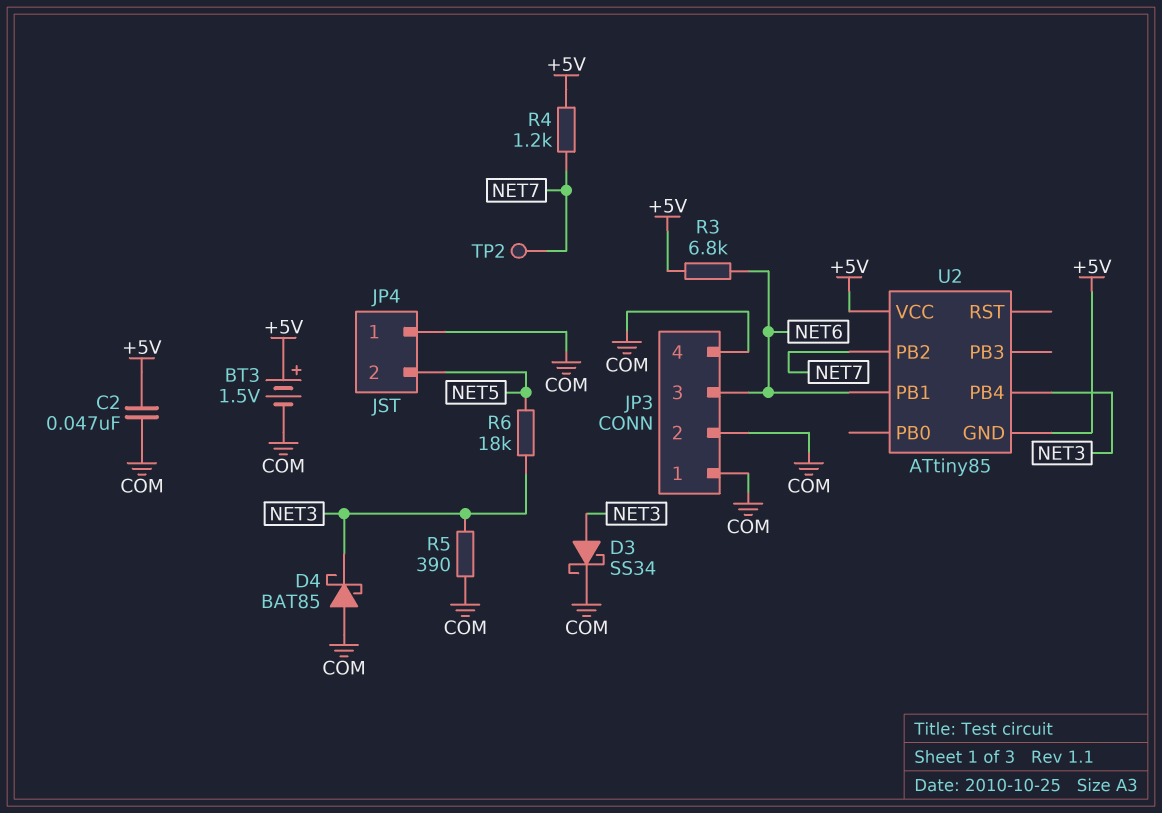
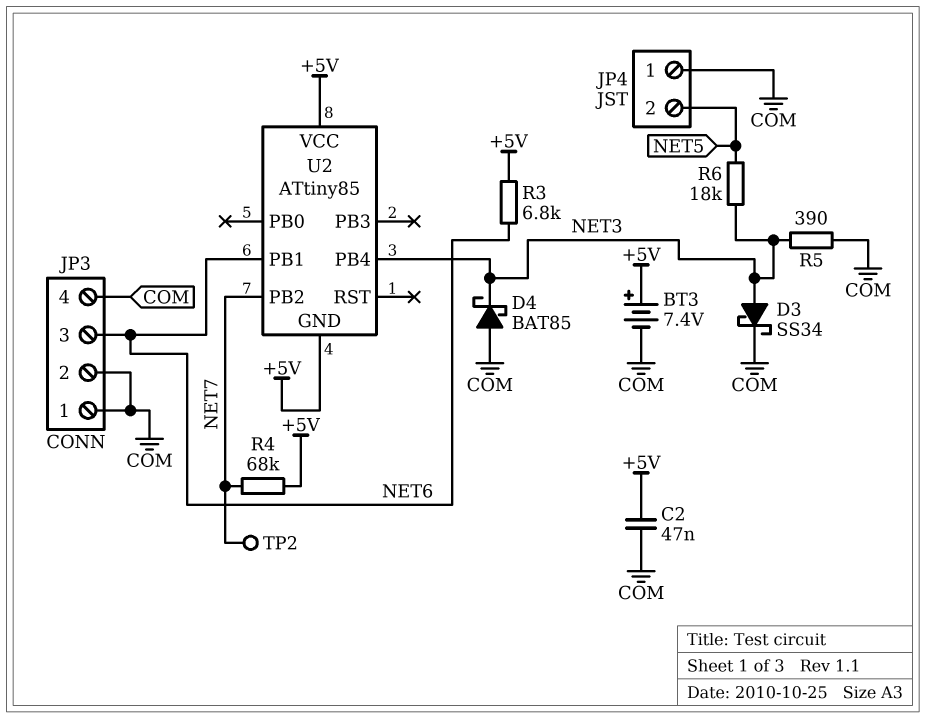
BT3: 1.5V (plus +5V, minus COM) -> 7.4V (plus +5V, minus COM)
R4: 1.2k (+5V, NET7) -> 68k (+5V, NET7)

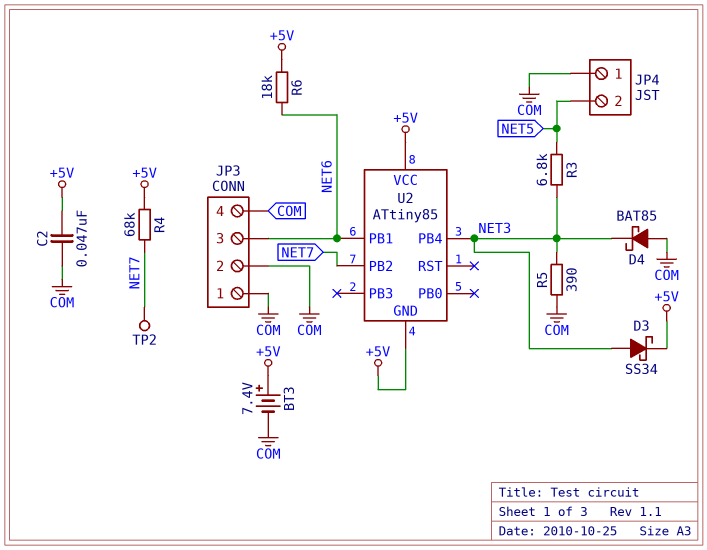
D3: schottky SS34 (A NET3, K COM) -> schottky SS34 (A NET3, K +5V)
R3: 6.8k (+5V, NET6) -> 6.8k (NET3, NET5)
R6: 18k (NET3, NET5) -> 18k (+5V, NET6)

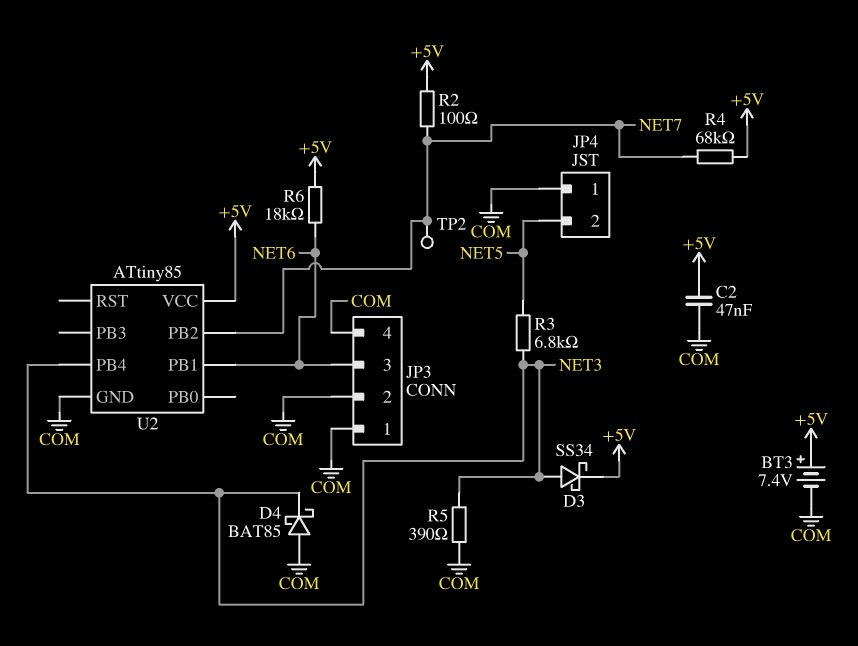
R2: none -> 100 (+5V, NET7)
U2 pin GND: +5V -> COM

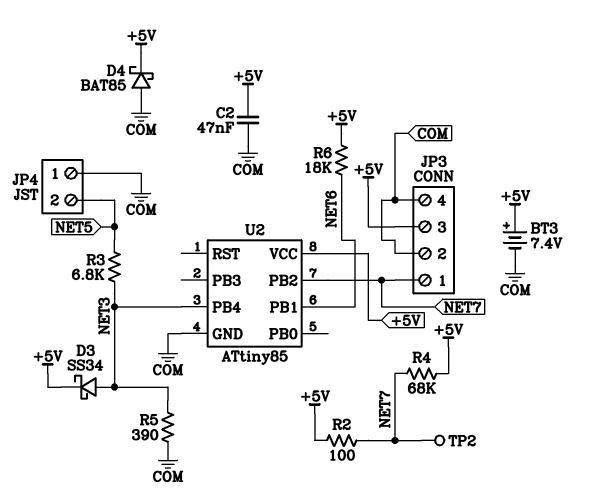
D4: schottky BAT85 (A COM, K NET3) -> schottky BAT85 (A COM, K +5V)
JP3 pin 1: COM -> NET7
JP3 pin 3: NET6 -> +5V

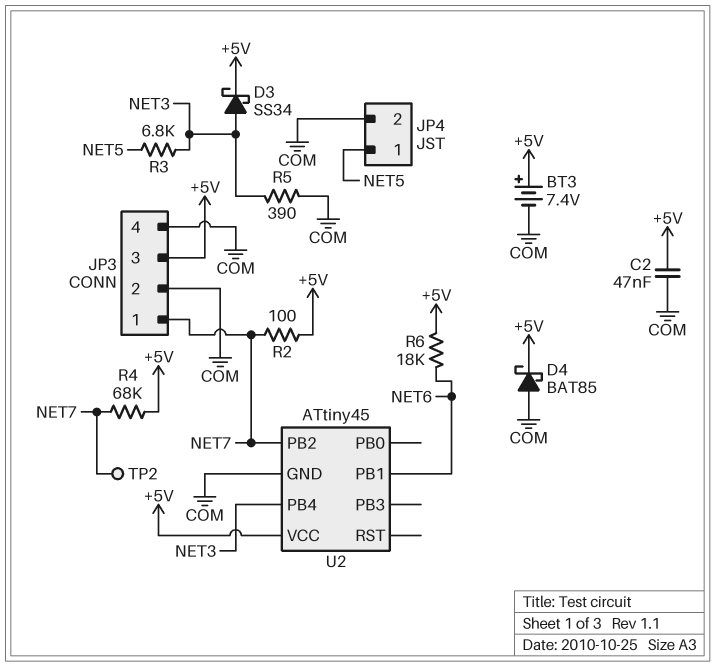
JP4 pin 1: COM -> NET5
JP4 pin 2: NET5 -> COM
U2: ATtiny85 -> ATtiny45

